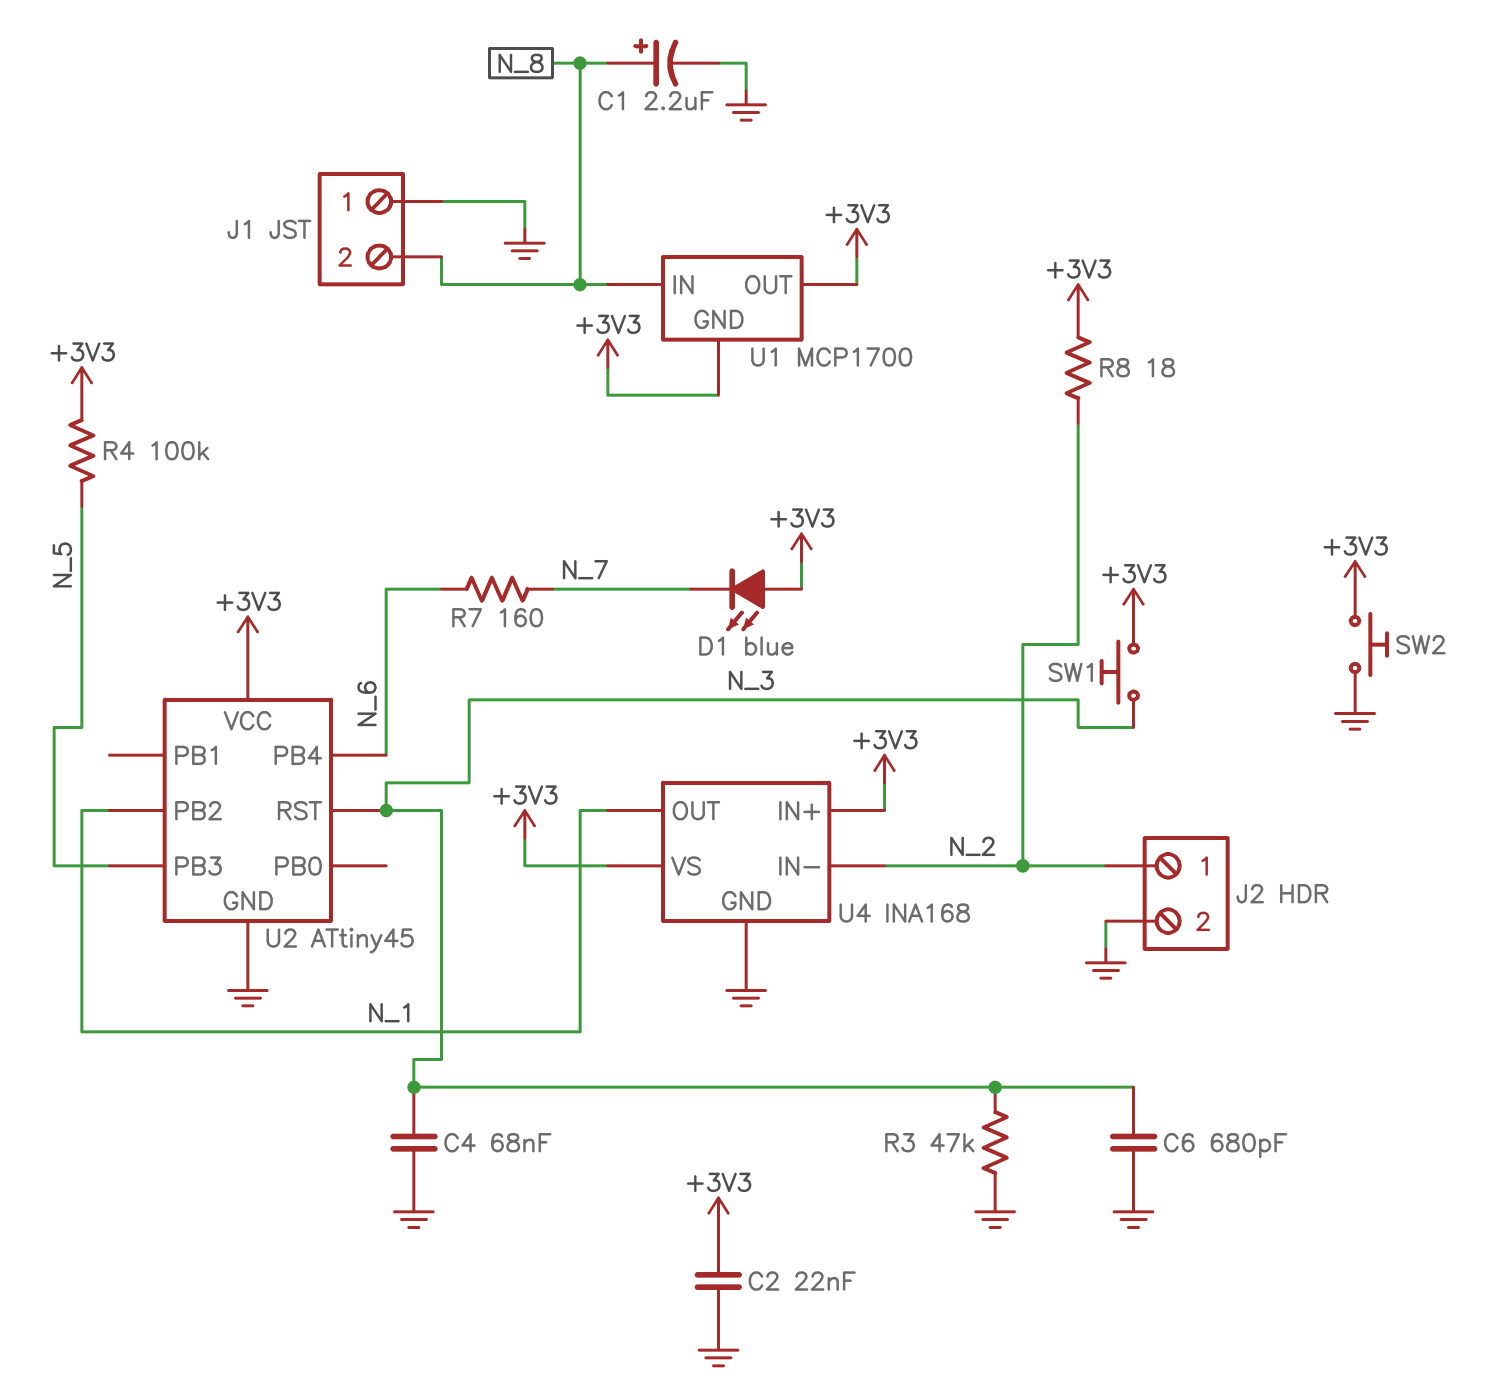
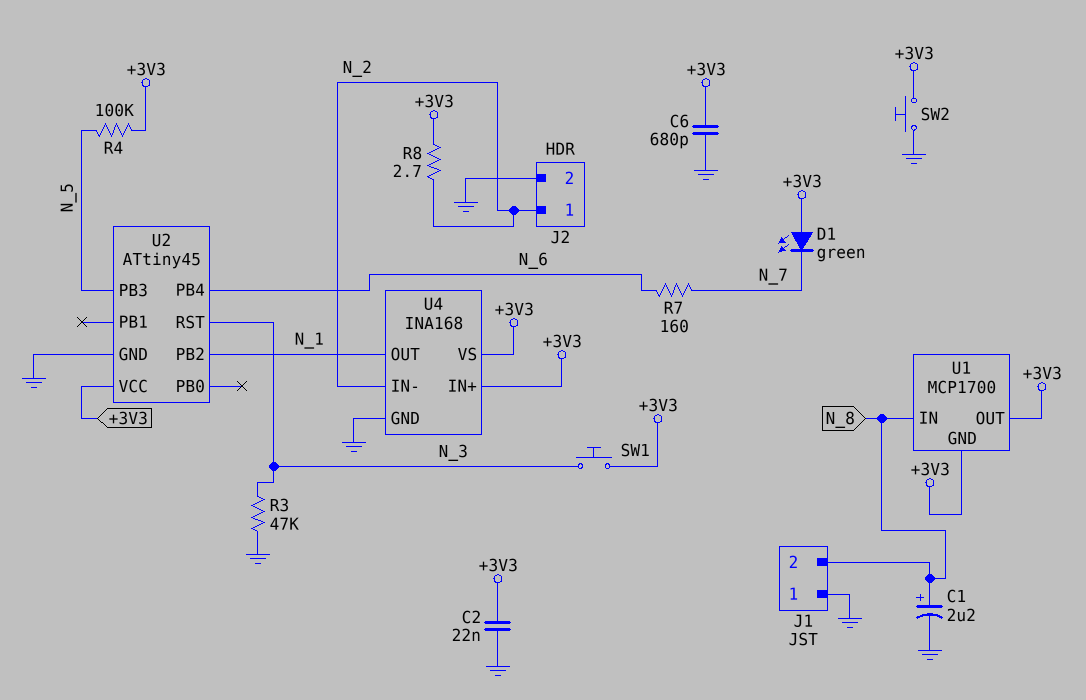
C4: 68nF (GND, N_3) -> none
C6: 680pF (GND, N_3) -> 680pF (+3V3, GND)
D1: LED blue (A +3V3, K N_7) -> LED green (A +3V3, K N_7)
R8: 18 (+3V3, N_2) -> 2.7 (+3V3, N_2)

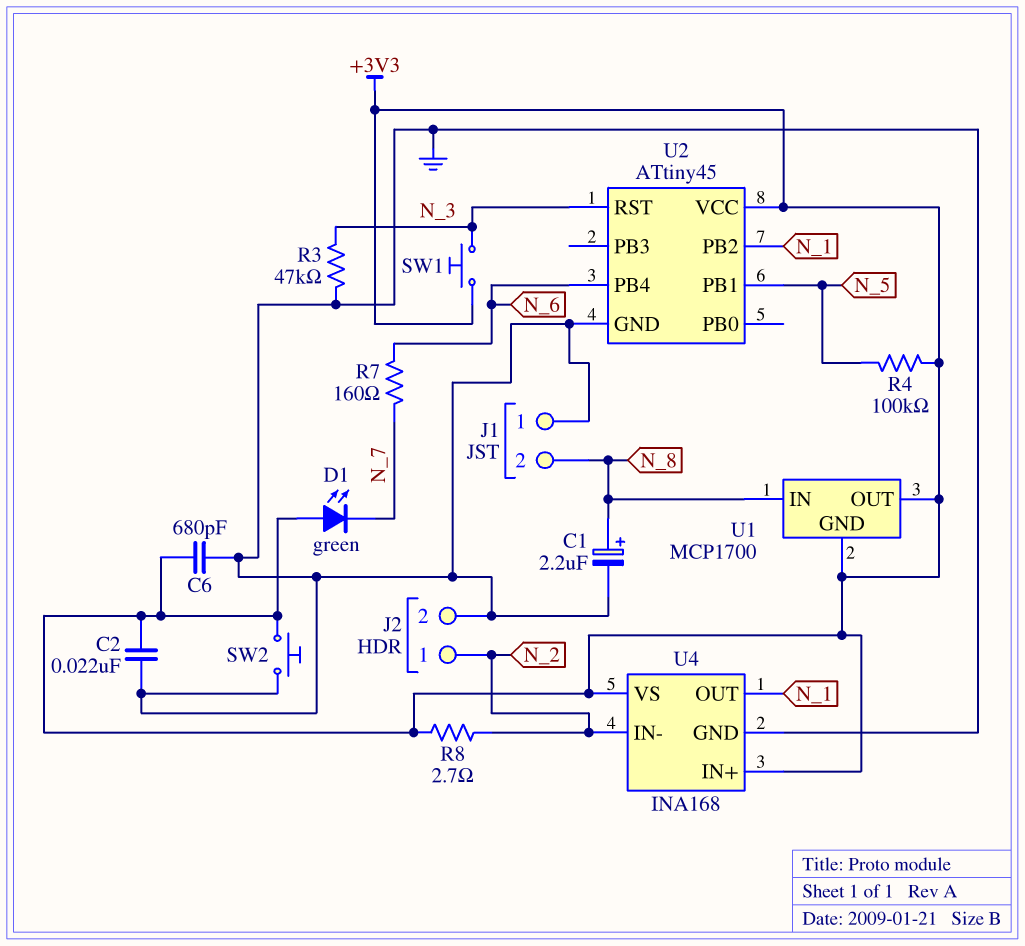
U2 pin PB1: none -> N_5
U2 pin PB3: N_5 -> none

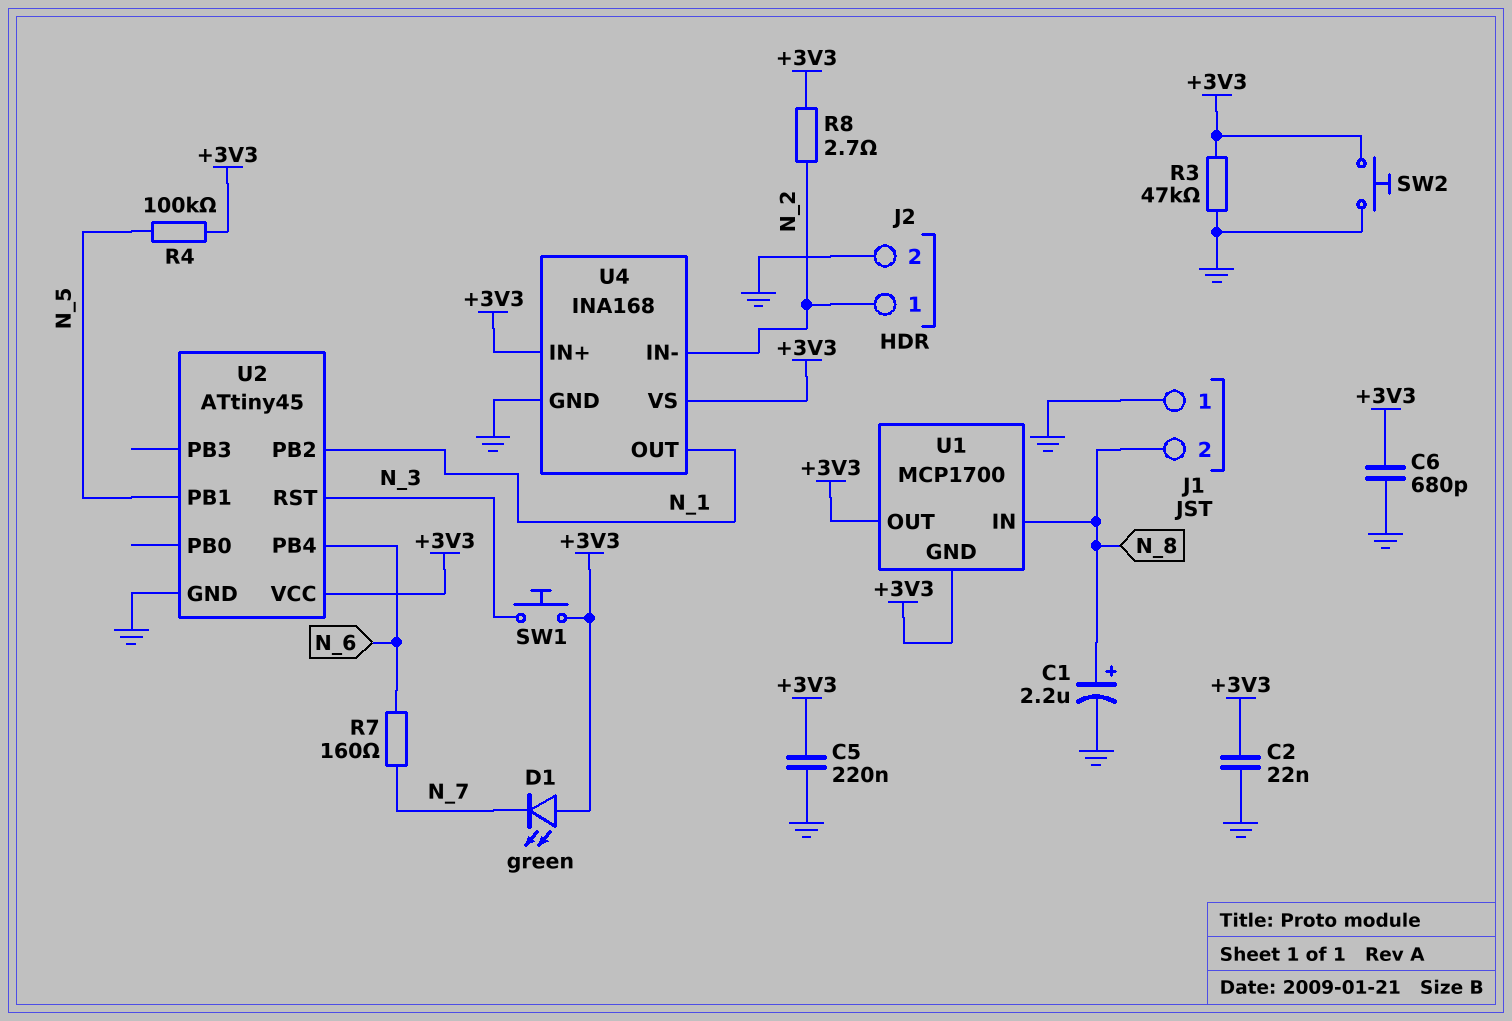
C5: none -> 220nF (+3V3, GND)
R3: 47k (GND, N_3) -> 47k (+3V3, GND)

